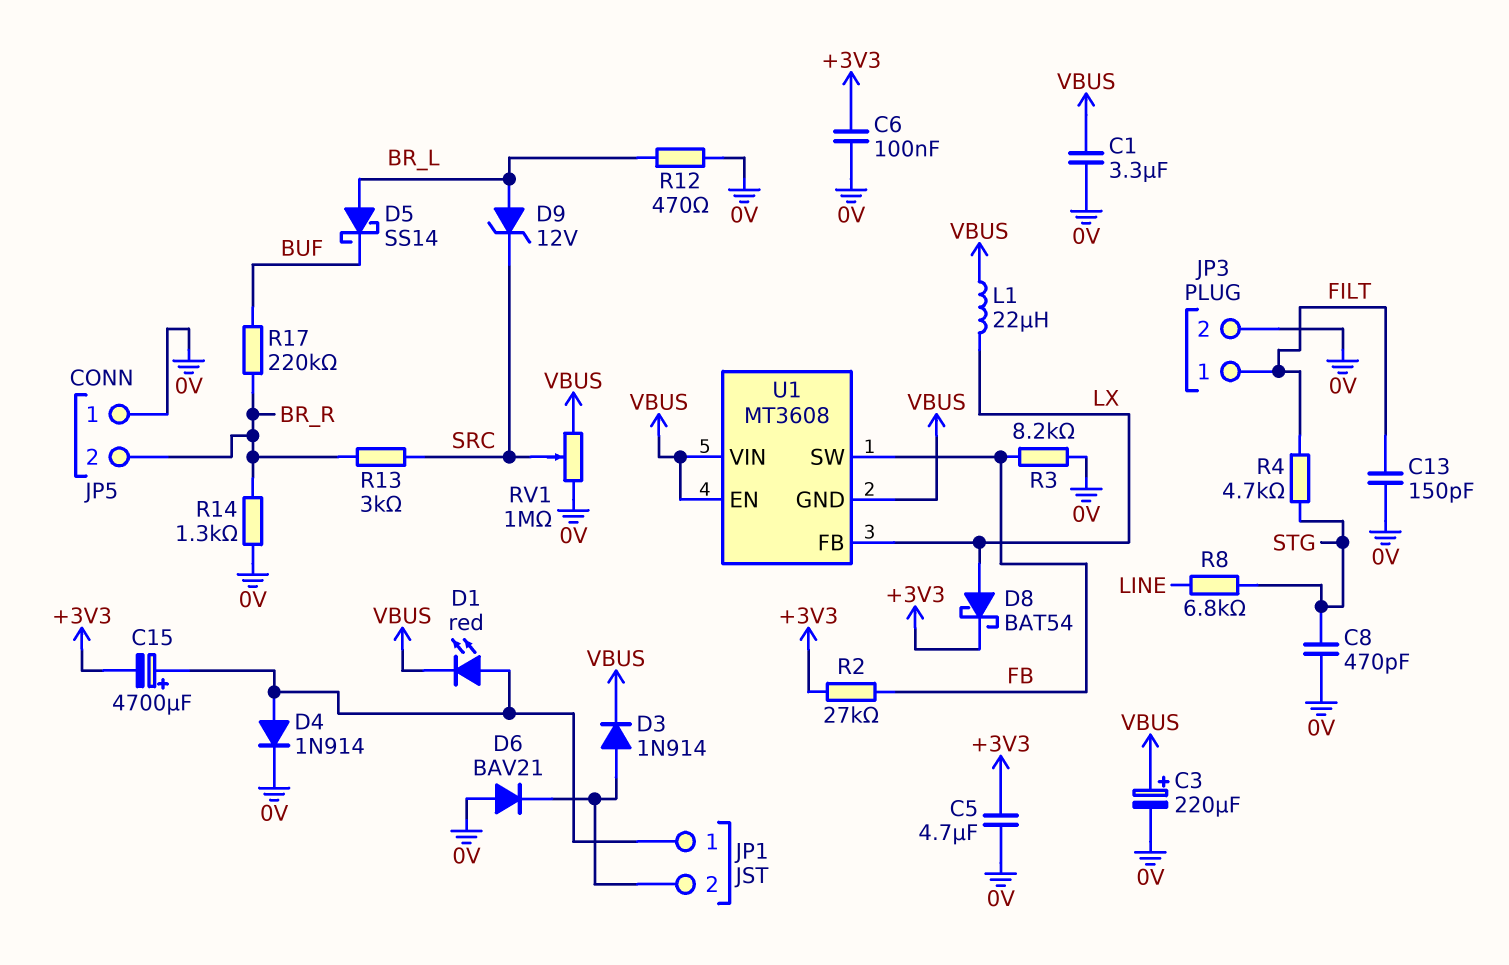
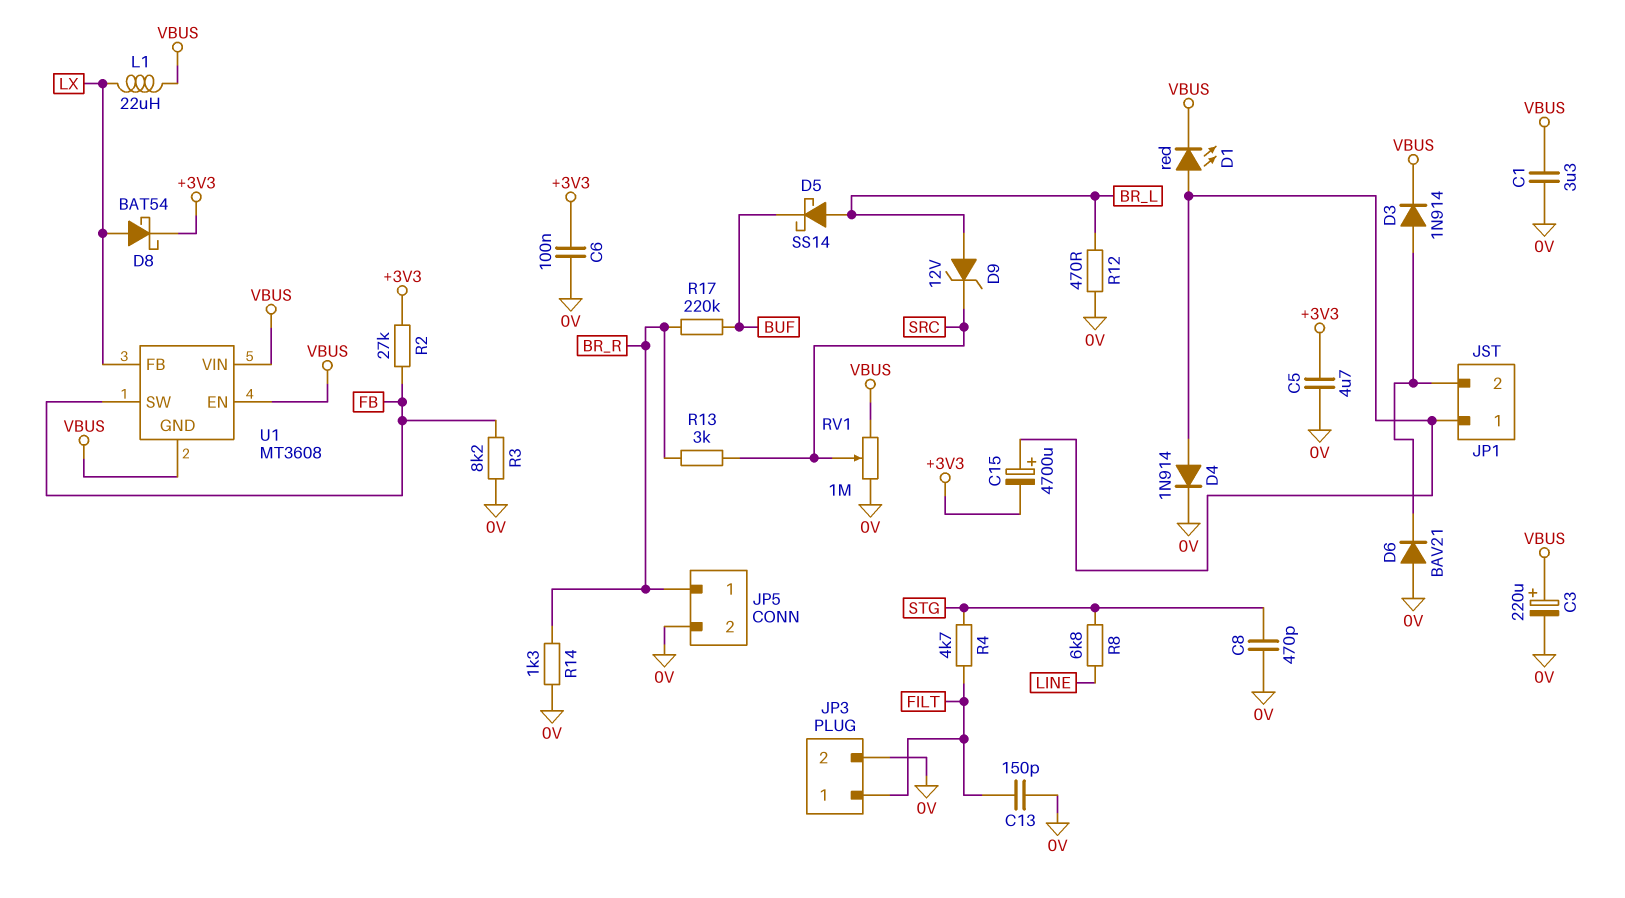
JP5 pin 1: 0V -> BR_R
JP5 pin 2: BR_R -> 0V

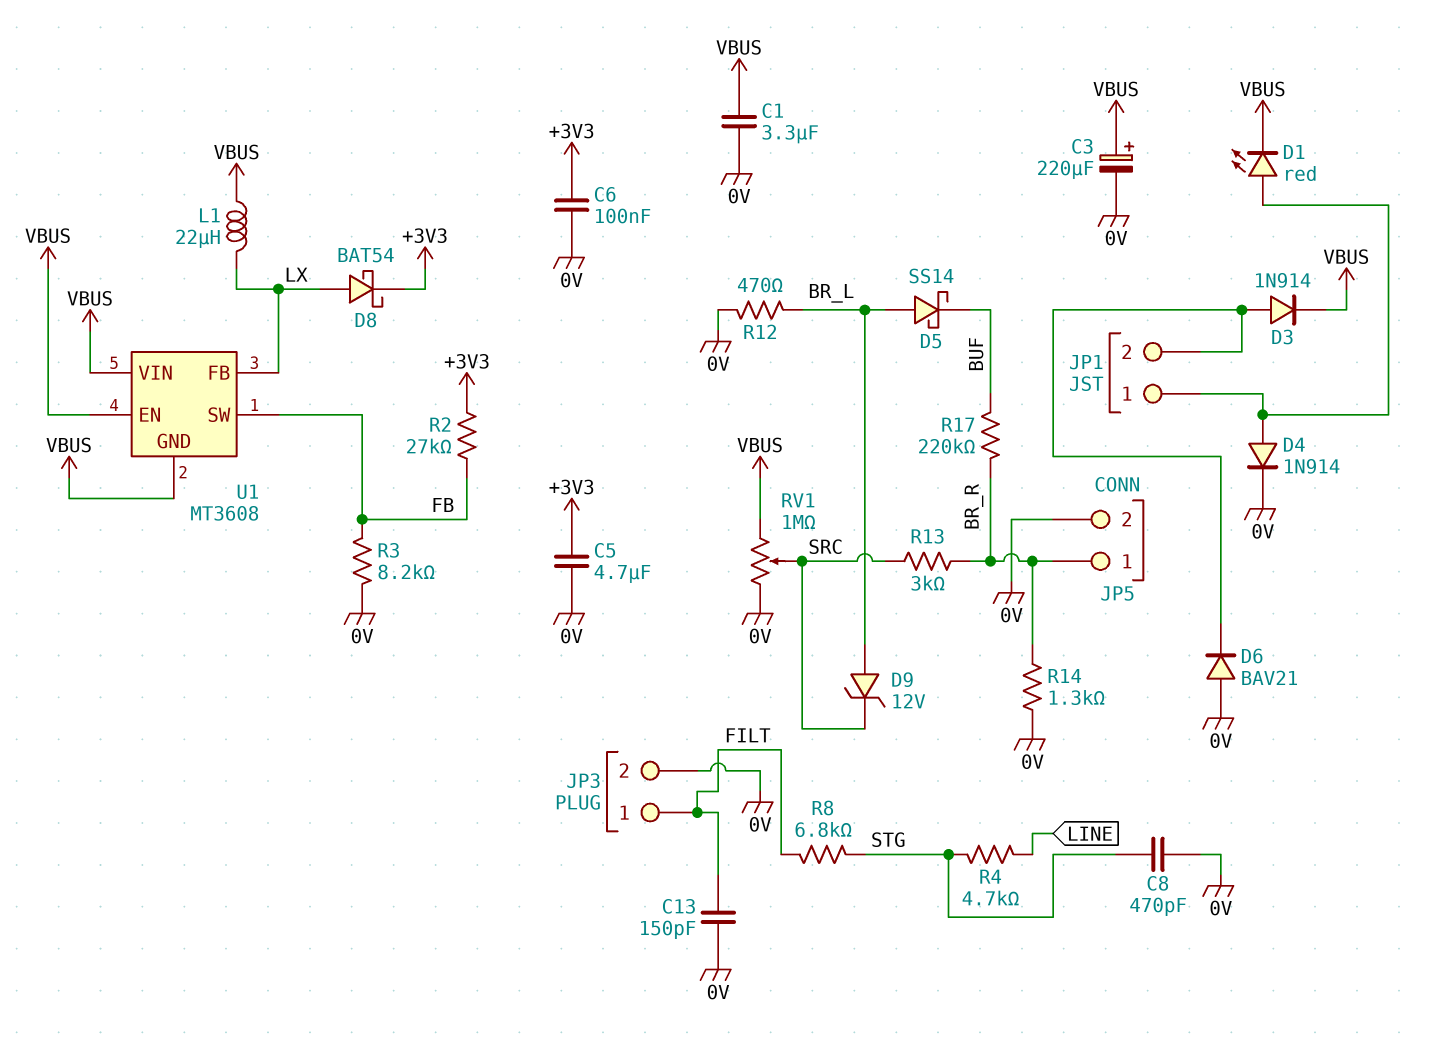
C15: 4700uF (plus JP1/1, minus +3V3) -> none
R4: 4.7k (FILT, STG) -> 4.7k (LINE, STG)
R8: 6.8k (LINE, STG) -> 6.8k (FILT, STG)

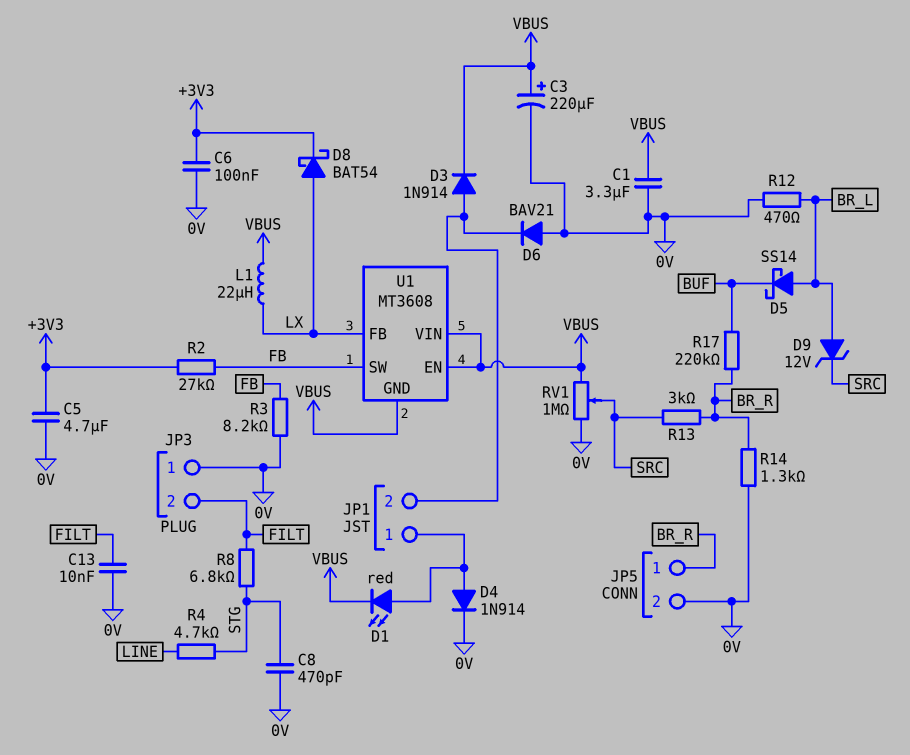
C13: 150pF (0V, FILT) -> 10nF (0V, FILT)
JP3 pin 1: FILT -> 0V
JP3 pin 2: 0V -> FILT

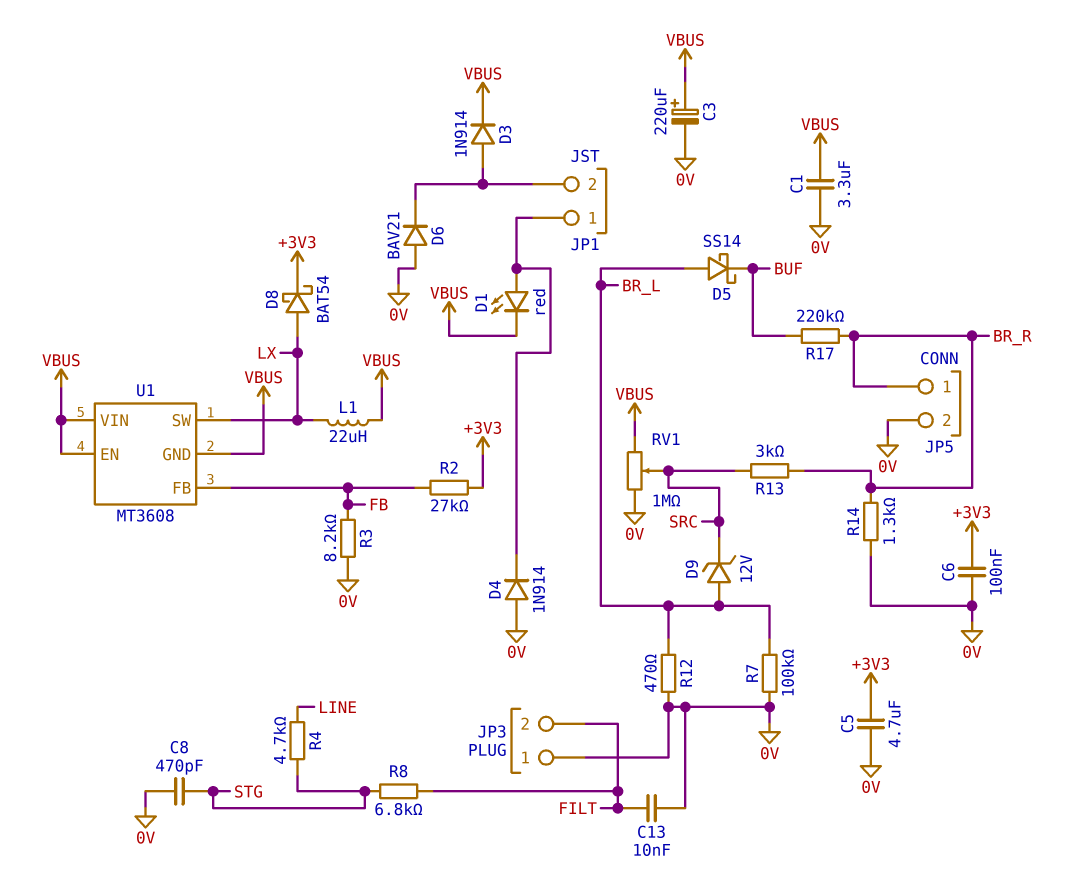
D4: diode 1N914 (A JP1/1, K 0V) -> diode 1N914 (A 0V, K JP1/1)
R7: none -> 100k (0V, BR_L)
U1 pin FB: LX -> FB
U1 pin SW: FB -> LX

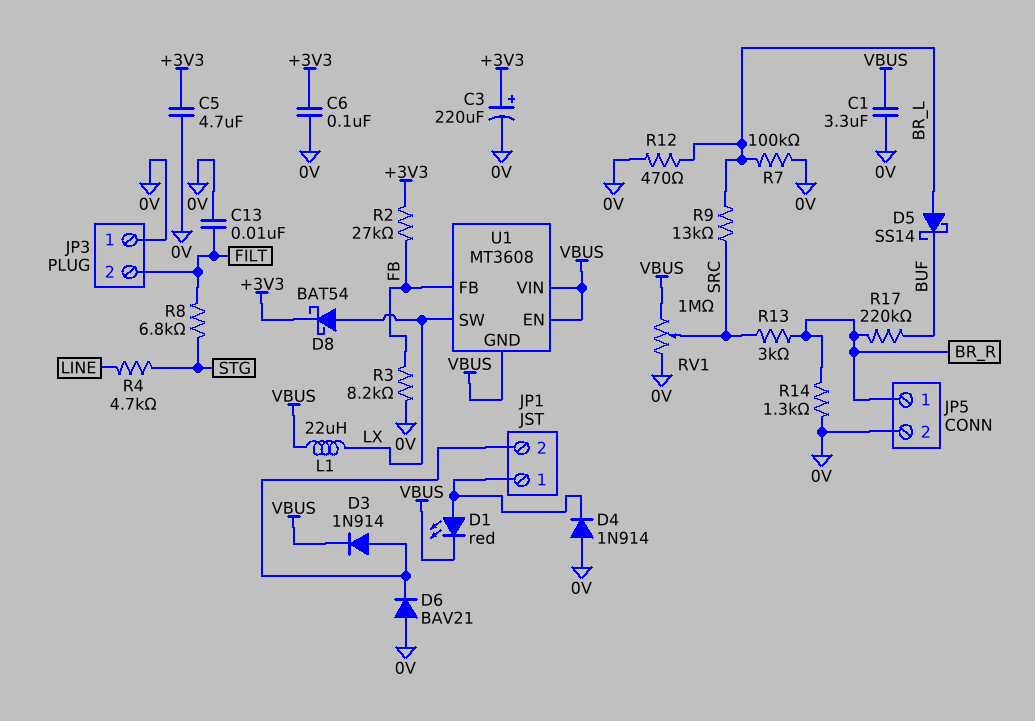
C3: 220uF (plus VBUS, minus 0V) -> 220uF (plus +3V3, minus 0V)
C8: 470pF (0V, STG) -> none
D9: zener 12V (A BR_L, K SRC) -> none
R9: none -> 13k (BR_L, SRC)

